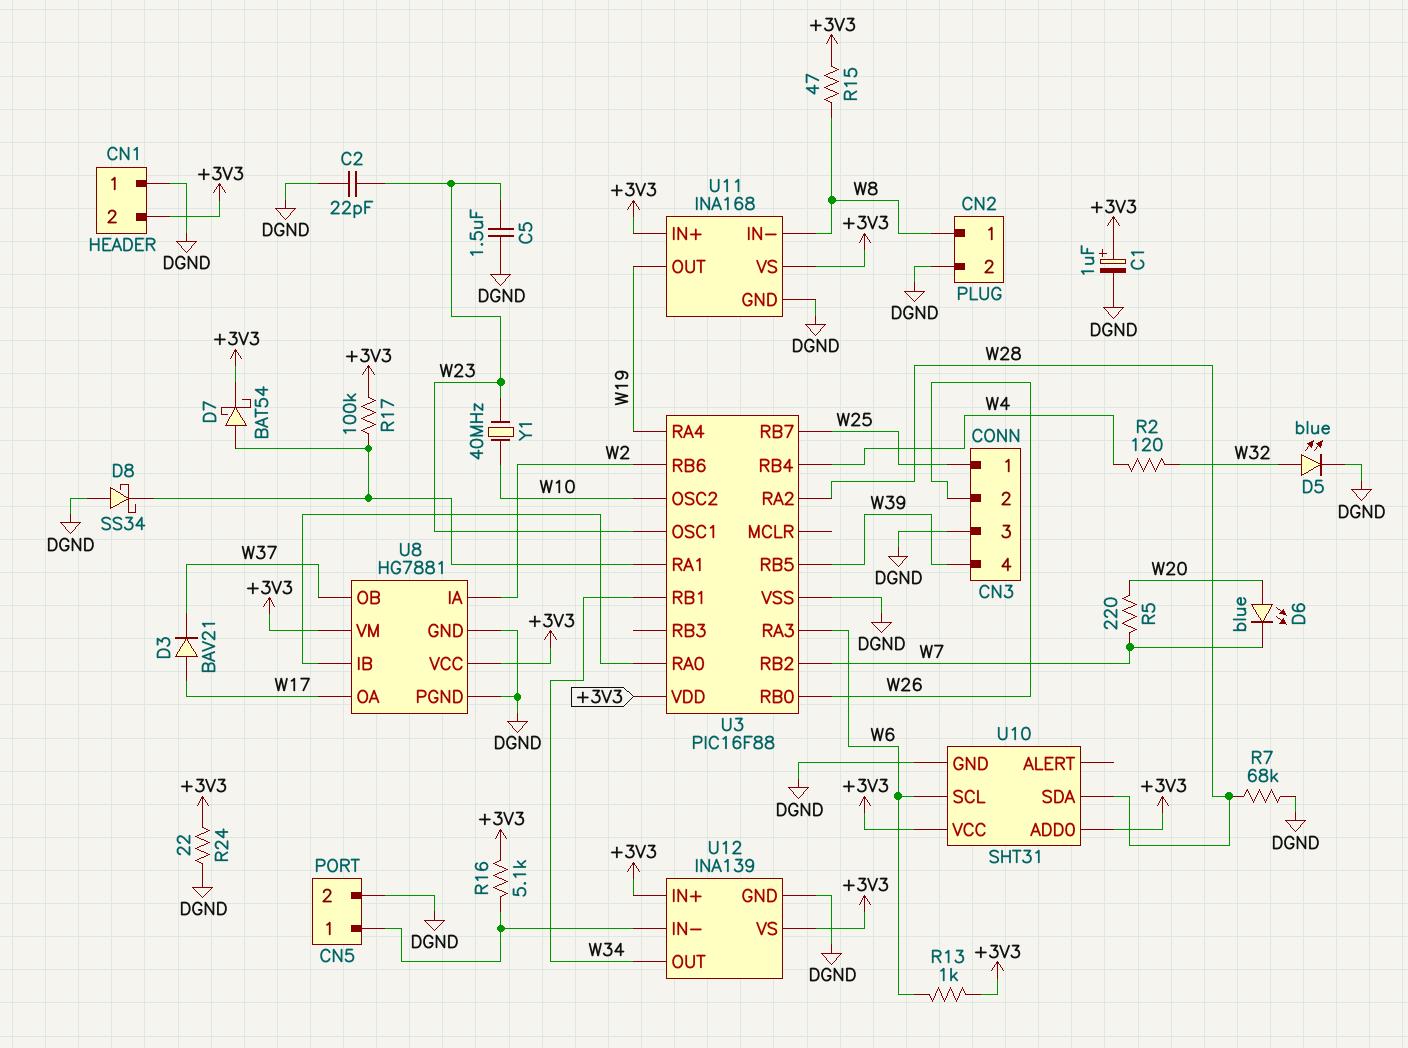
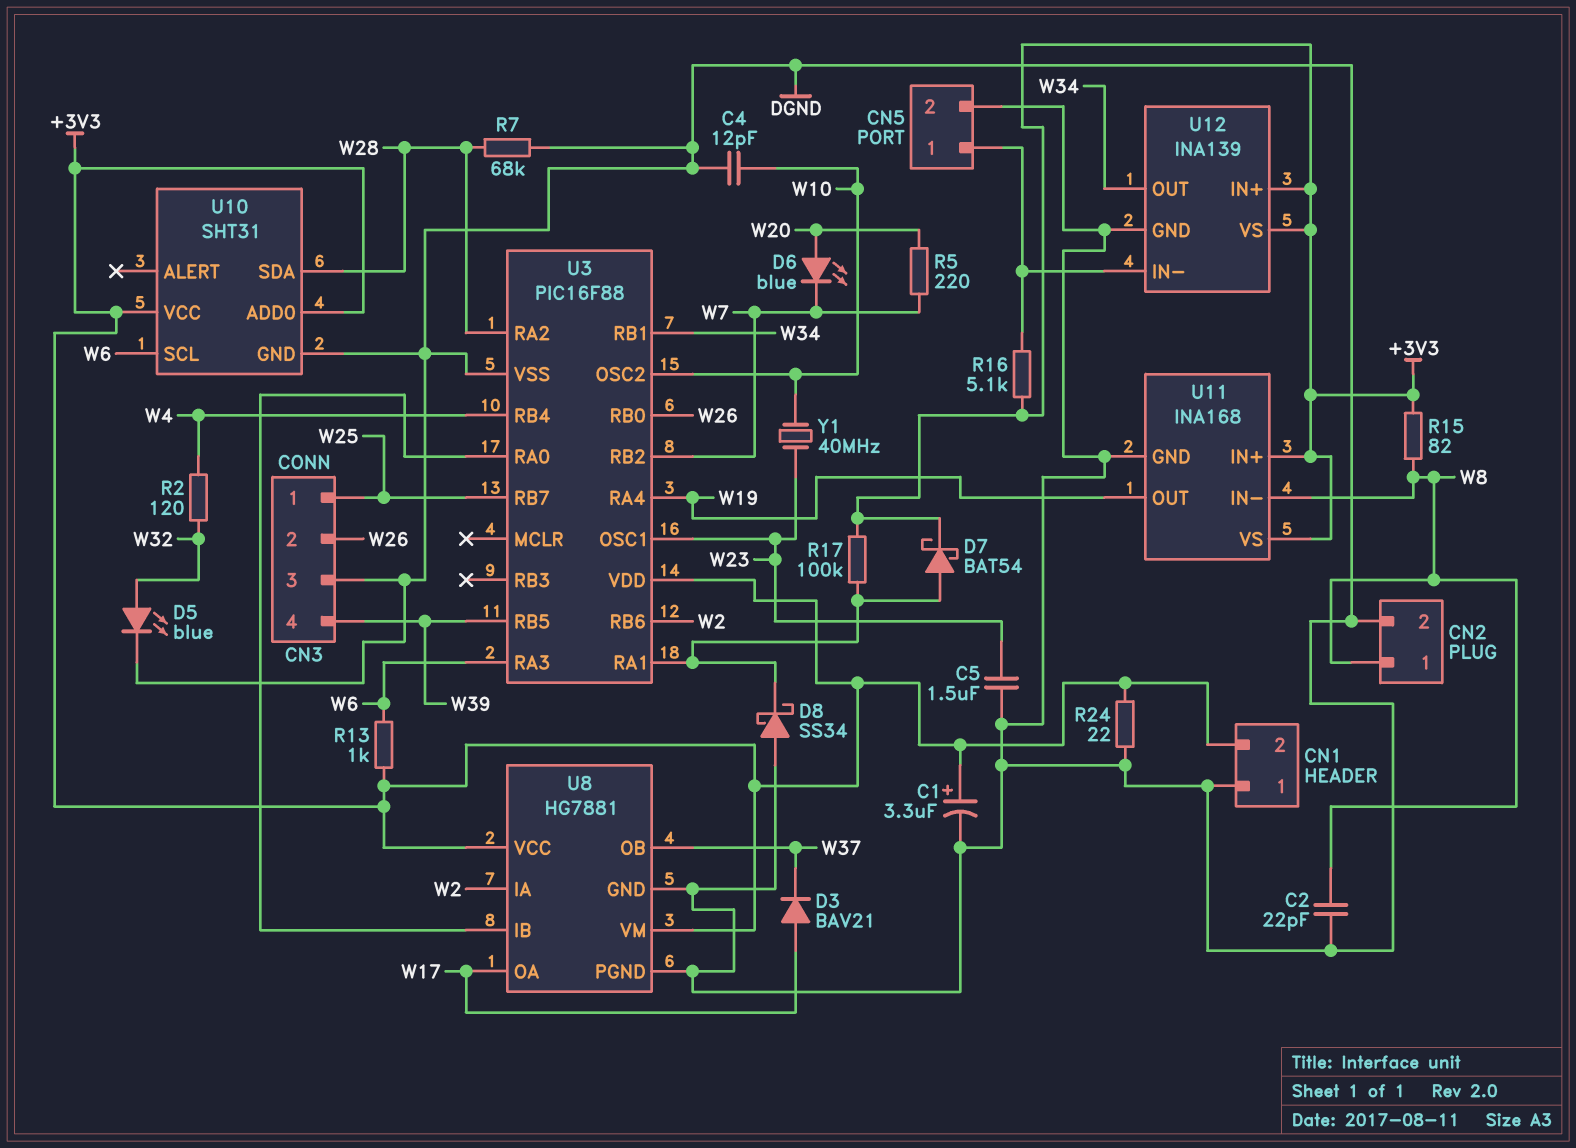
C1: 1uF (plus +3V3, minus DGND) -> 3.3uF (plus +3V3, minus DGND)
C2: 22pF (DGND, W23) -> 22pF (DGND, W8)
C4: none -> 12pF (DGND, W10)
R15: 47 (+3V3, W8) -> 82 (+3V3, W8)

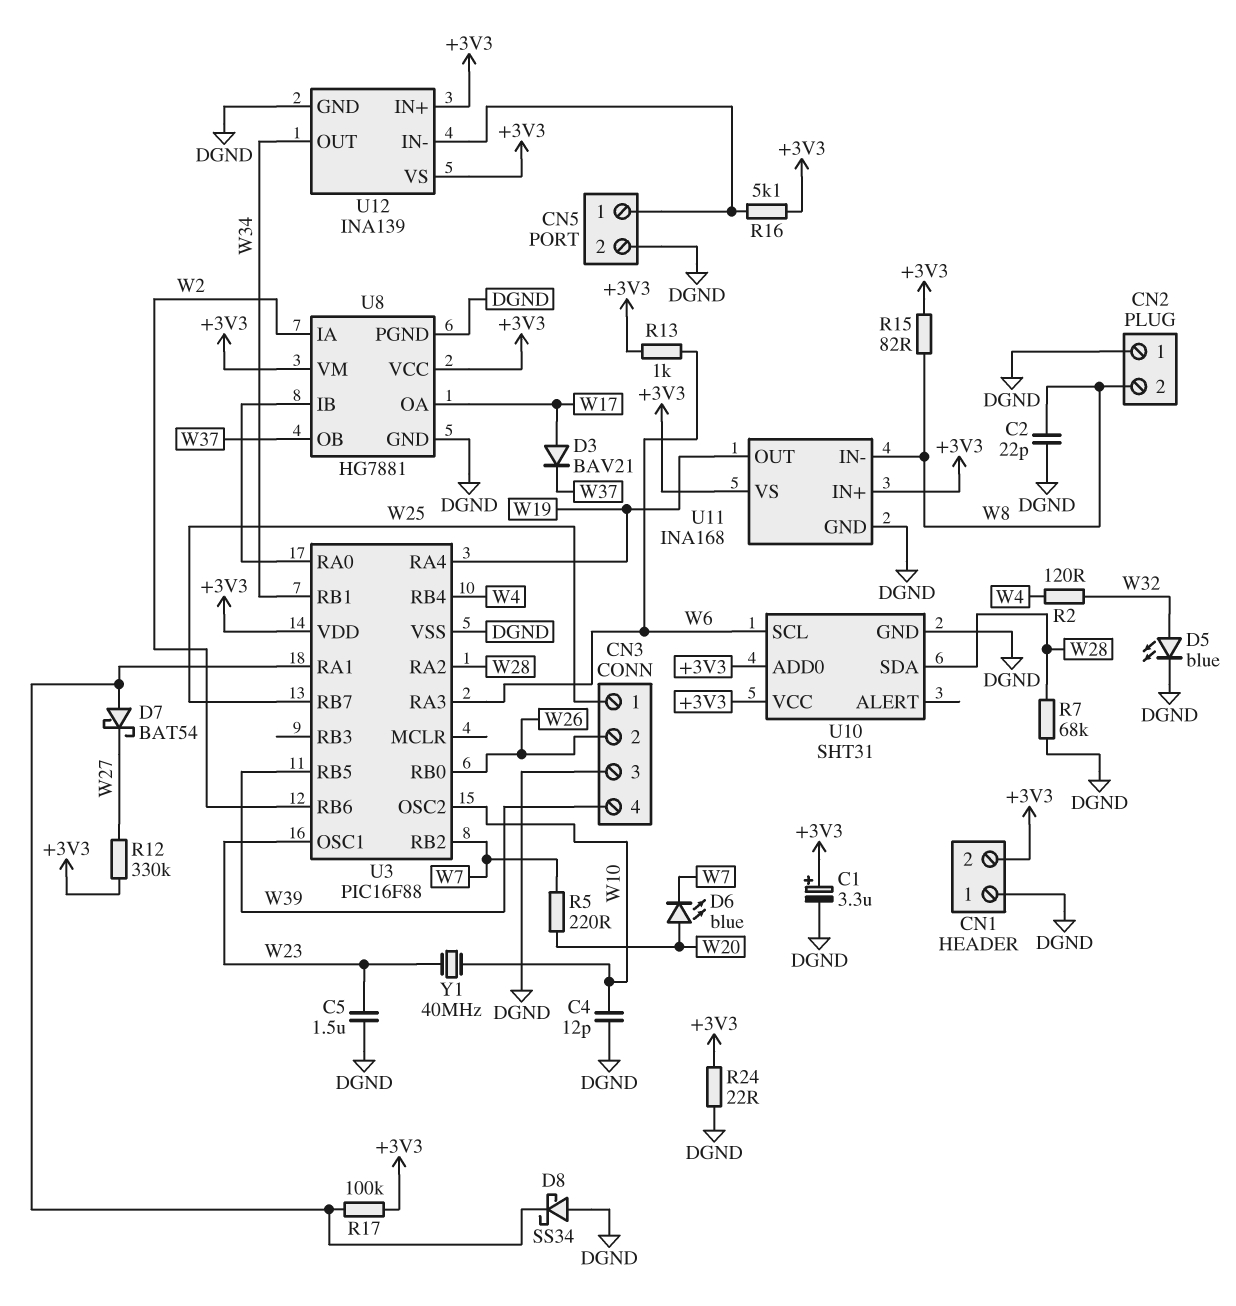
CN2 pin 1: W8 -> DGND
CN2 pin 2: DGND -> W8
D7: schottky BAT54 (A U3/RA1, K +3V3) -> schottky BAT54 (A U3/RA1, K W27)
R12: none -> 330k (+3V3, W27)

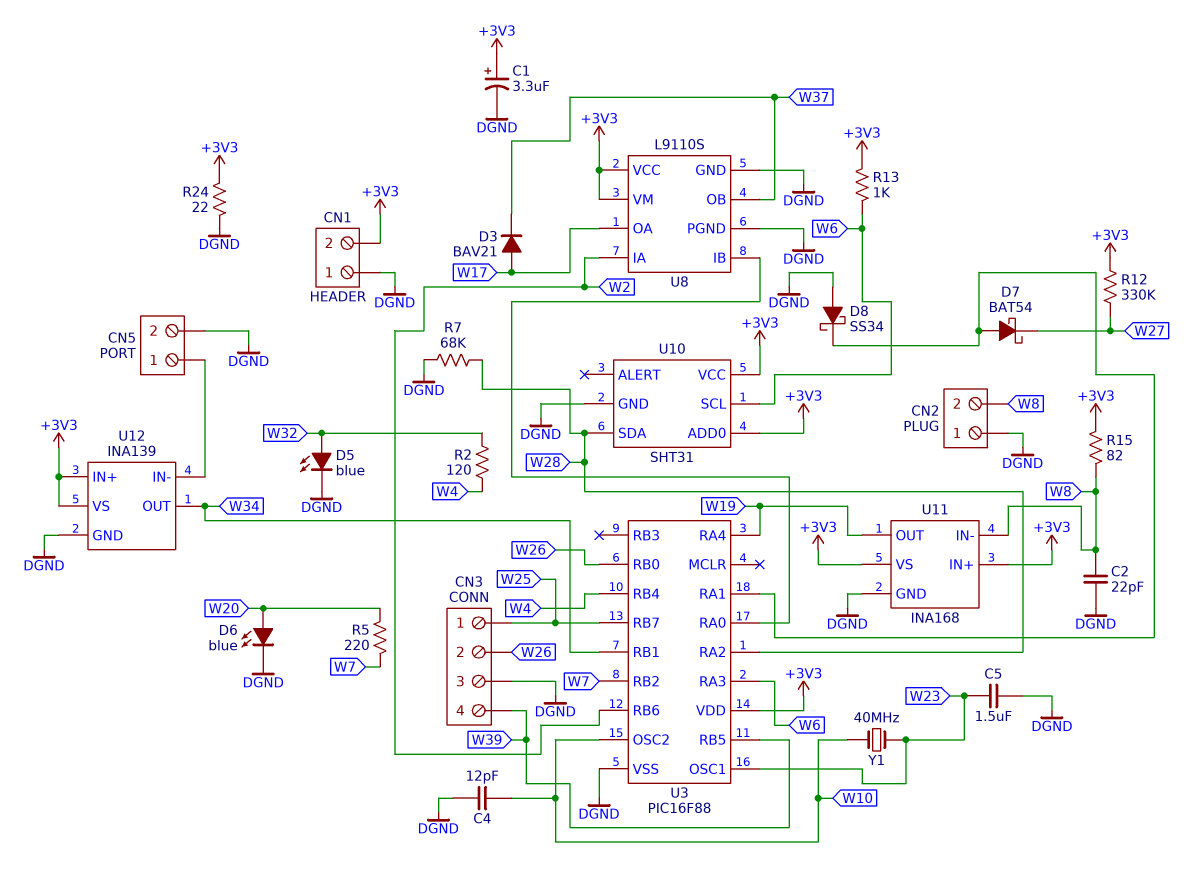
D6: LED blue (A W20, K W7) -> LED blue (A W20, K DGND)
R16: 5.1k (+3V3, CN5/1) -> none
R17: 100k (+3V3, U3/RA1) -> none
U8: HG7881 -> L9110S

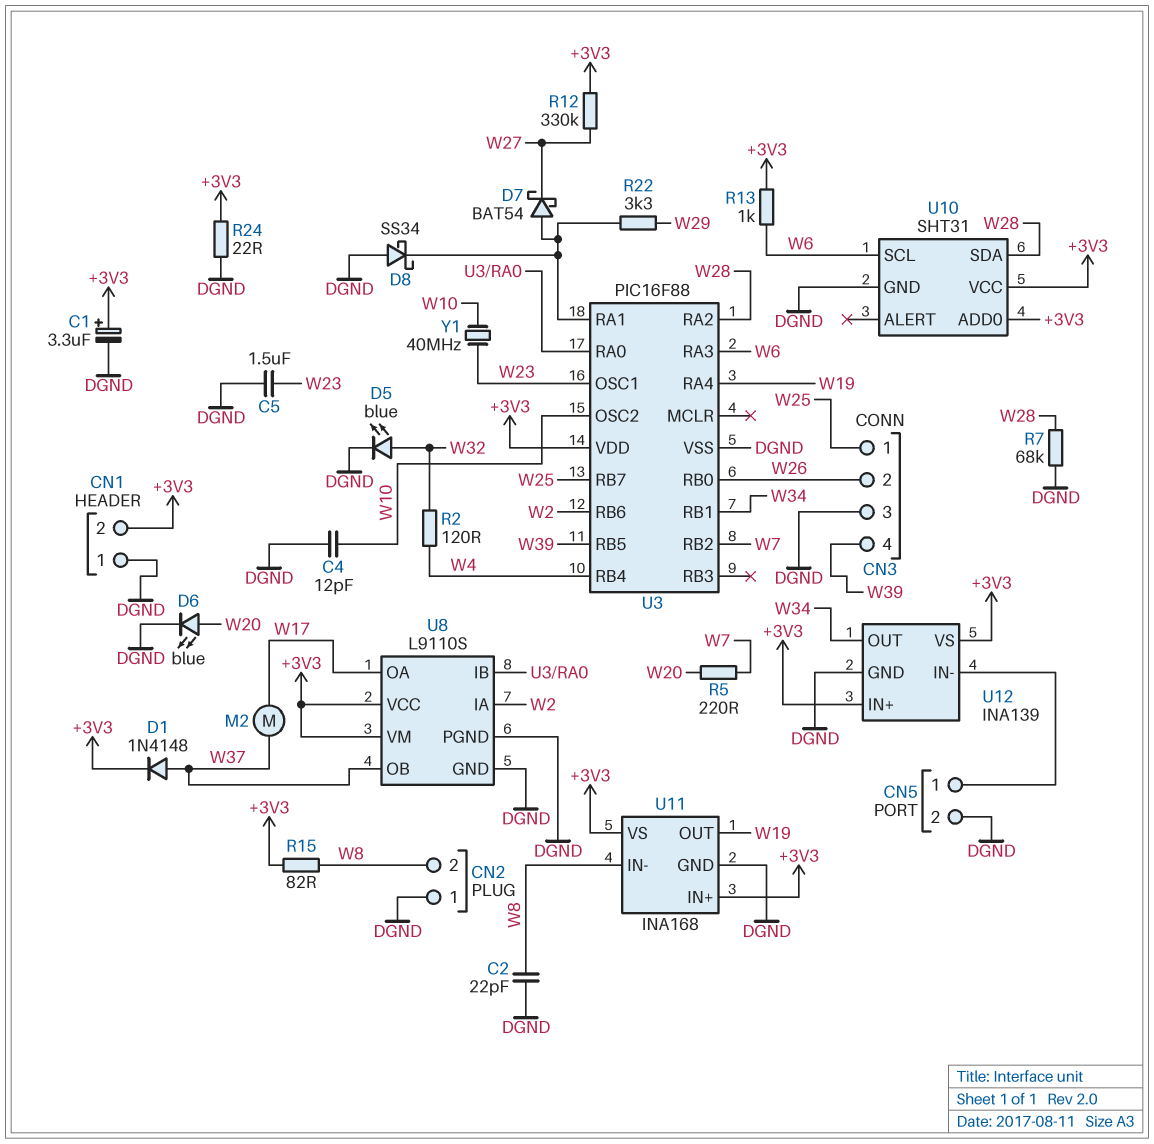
D1: none -> diode 1N4148 (A W37, K +3V3)
D3: diode BAV21 (A W17, K W37) -> none
M2: none -> motor (W17, W37)
R22: none -> 3.3k (U3/RA1, W29)

